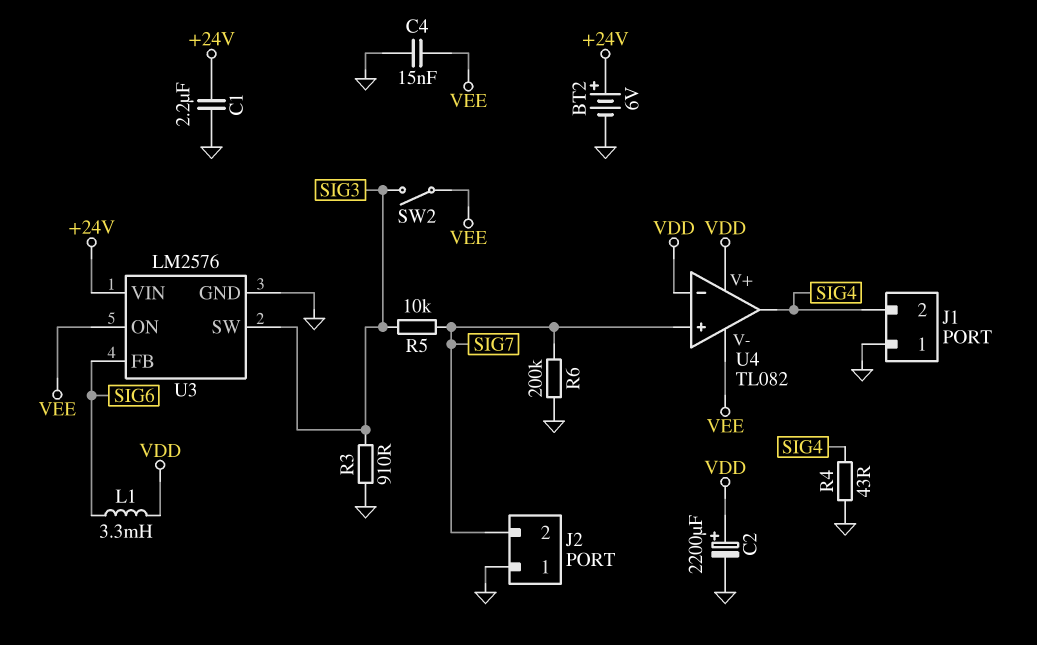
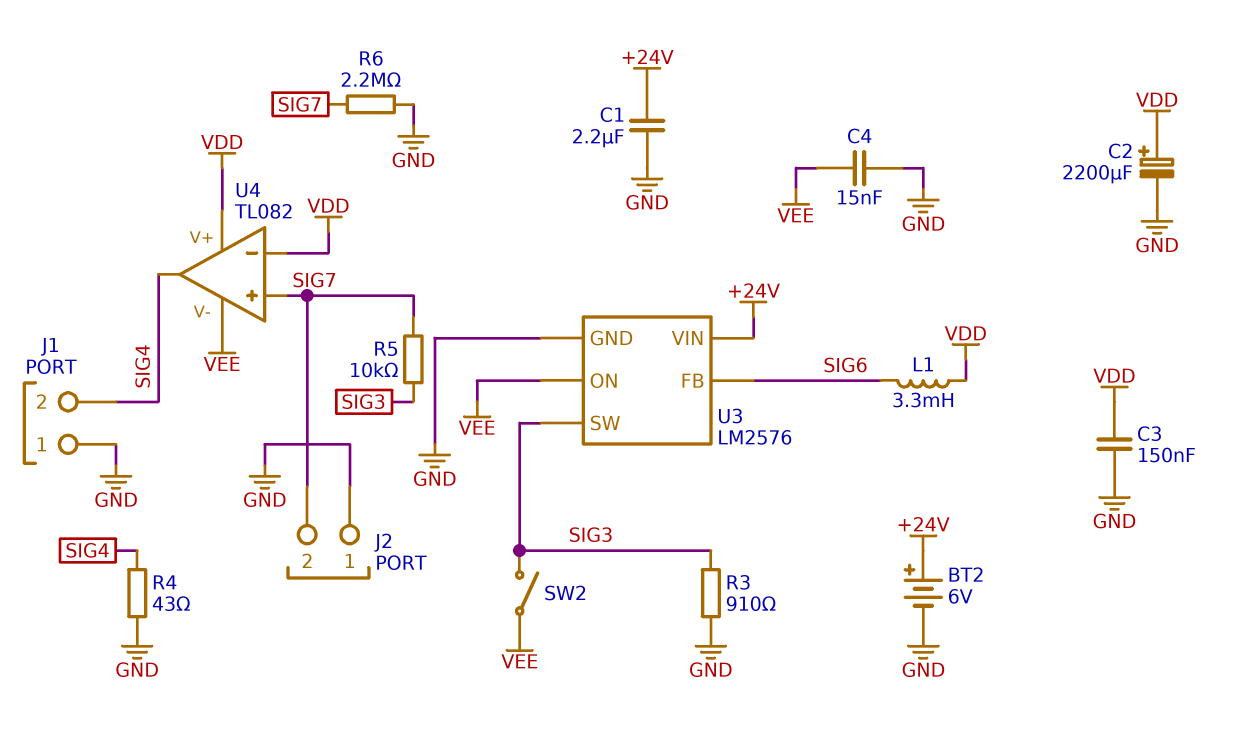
C3: none -> 150nF (GND, VDD)
R6: 200k (GND, SIG7) -> 2.2M (GND, SIG7)

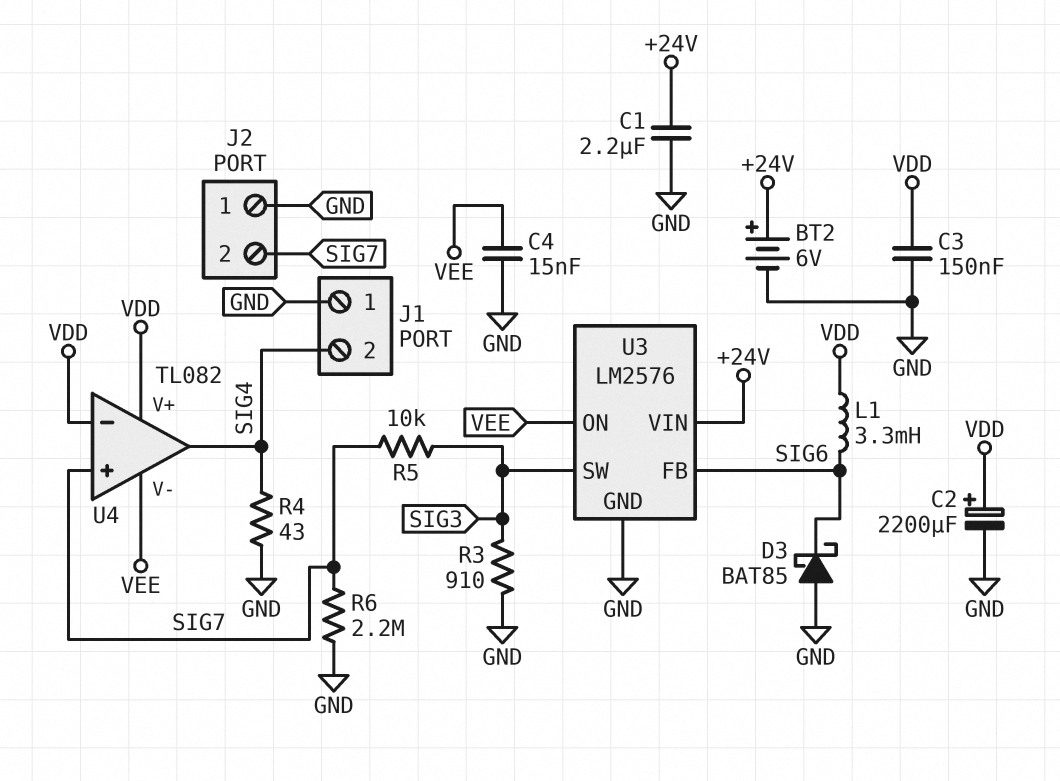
D3: none -> schottky BAT85 (A GND, K SIG6)
SW2: switch (SIG3, VEE) -> none

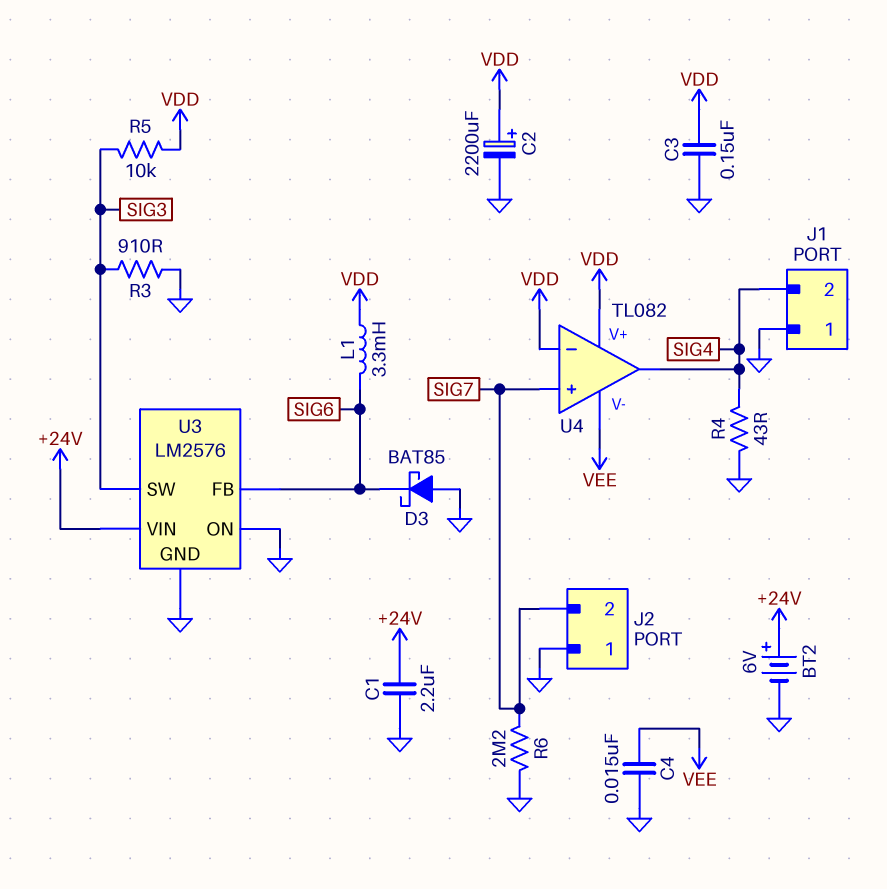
R5: 10k (SIG3, SIG7) -> 10k (SIG3, VDD)
U3 pin ON: VEE -> GND

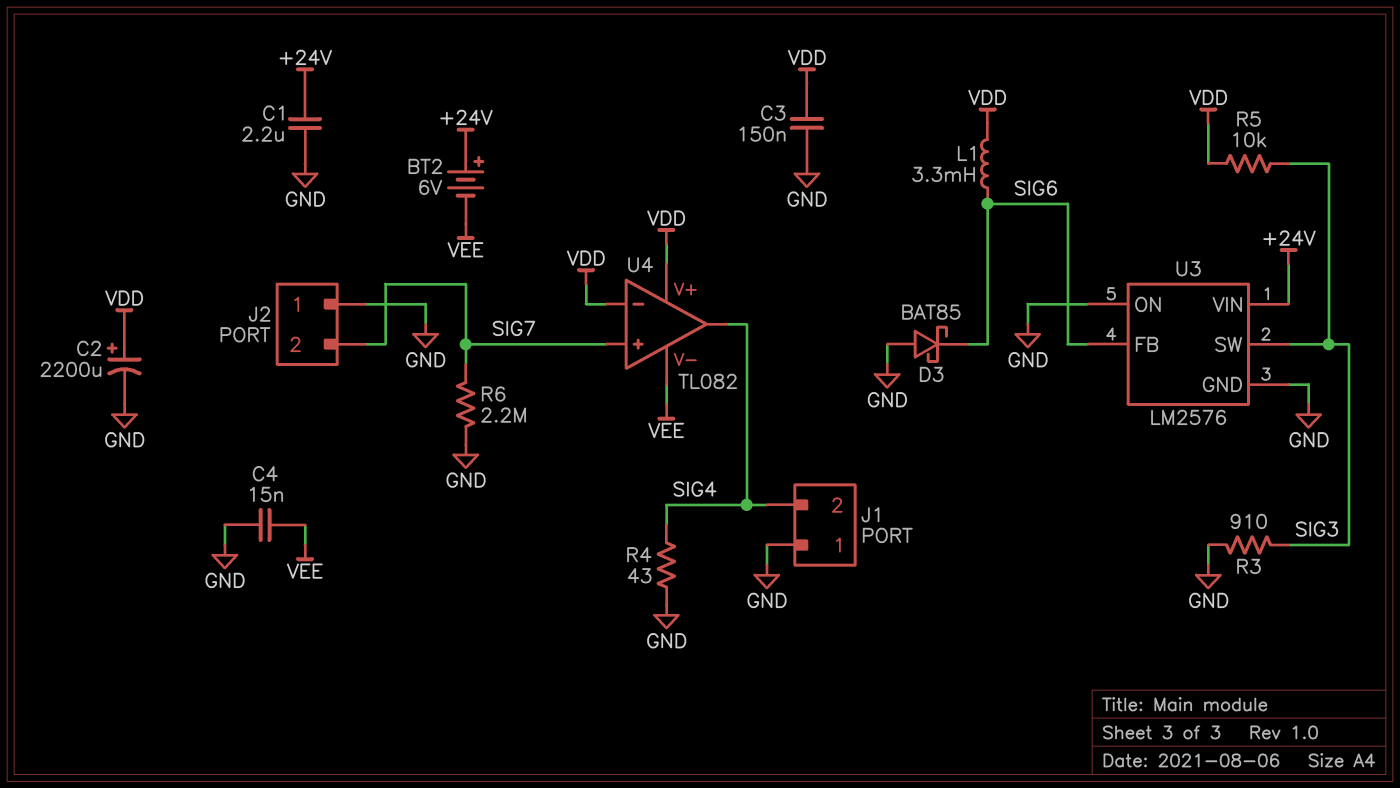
BT2: 6V (plus +24V, minus GND) -> 6V (plus +24V, minus VEE)

